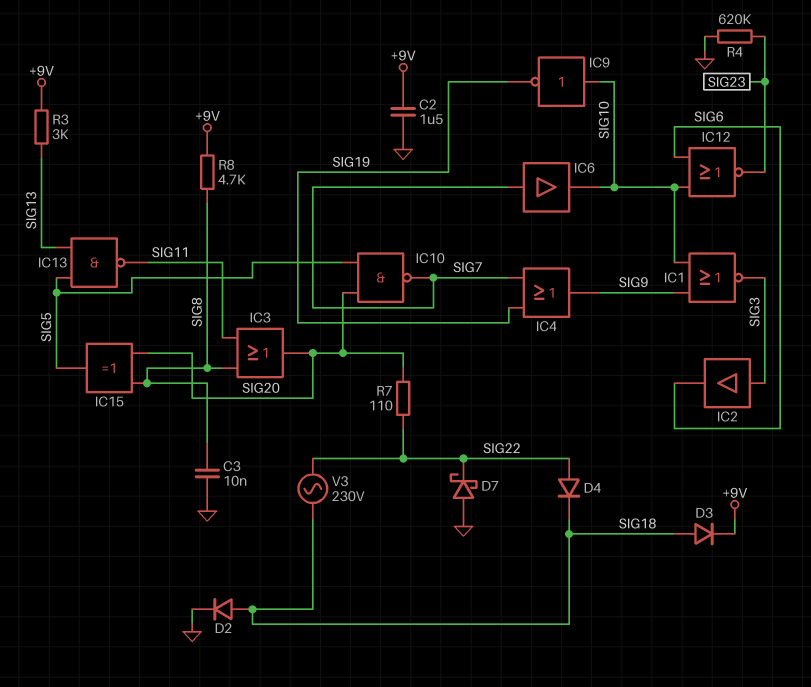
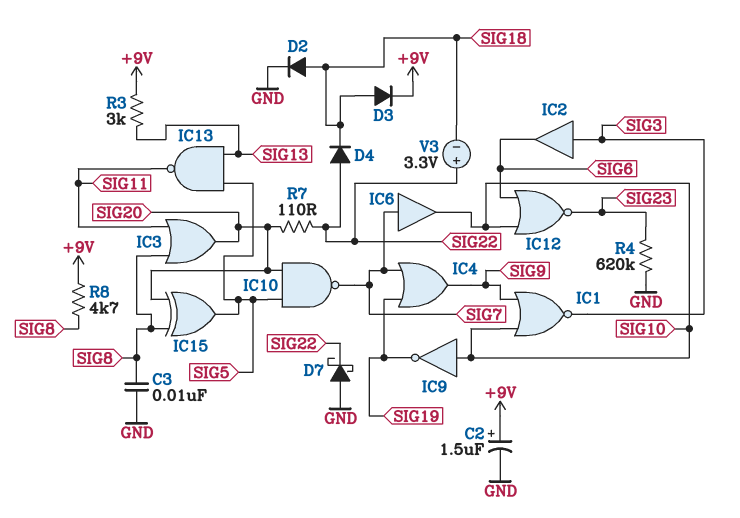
C2: 1.5uF (+9V, GND) -> 1.5uF (plus +9V, minus GND)
V3: AC 230V (SIG18, SIG22) -> 3.3V (plus SIG22, minus SIG18)

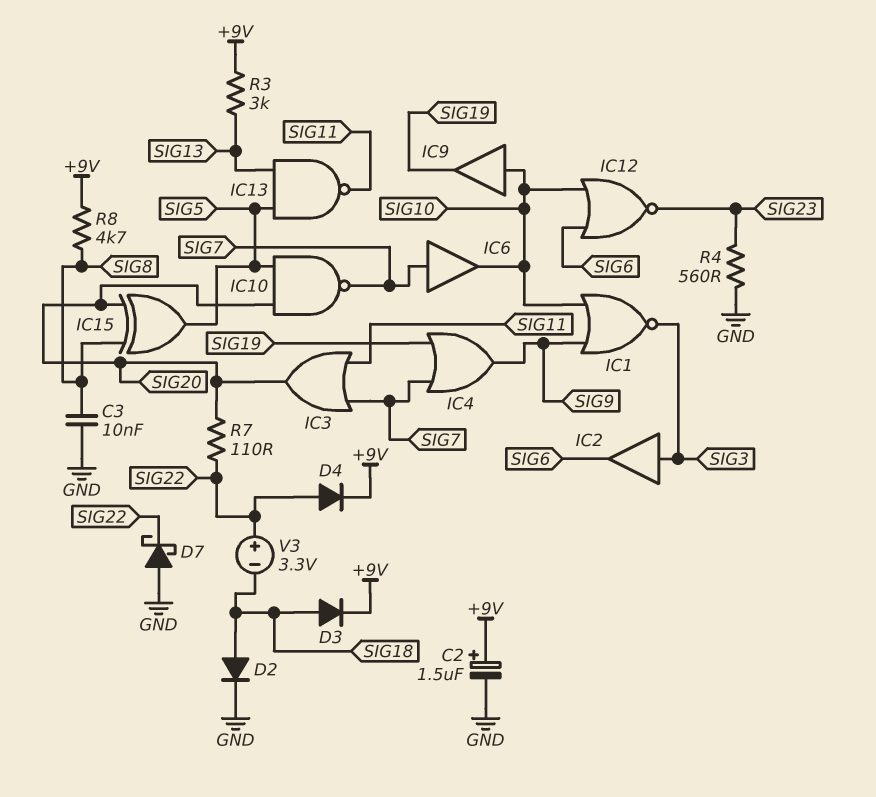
D4: diode (A SIG22, K SIG18) -> diode (A SIG22, K +9V)
IC3: OR (in SIG8, in SIG11, out SIG20) -> OR (in SIG7, in SIG11, out SIG20)
IC9: NOT (in SIG10, out SIG19) -> buffer (in SIG10, out SIG19)
R4: 620k (GND, SIG23) -> 560 (GND, SIG23)

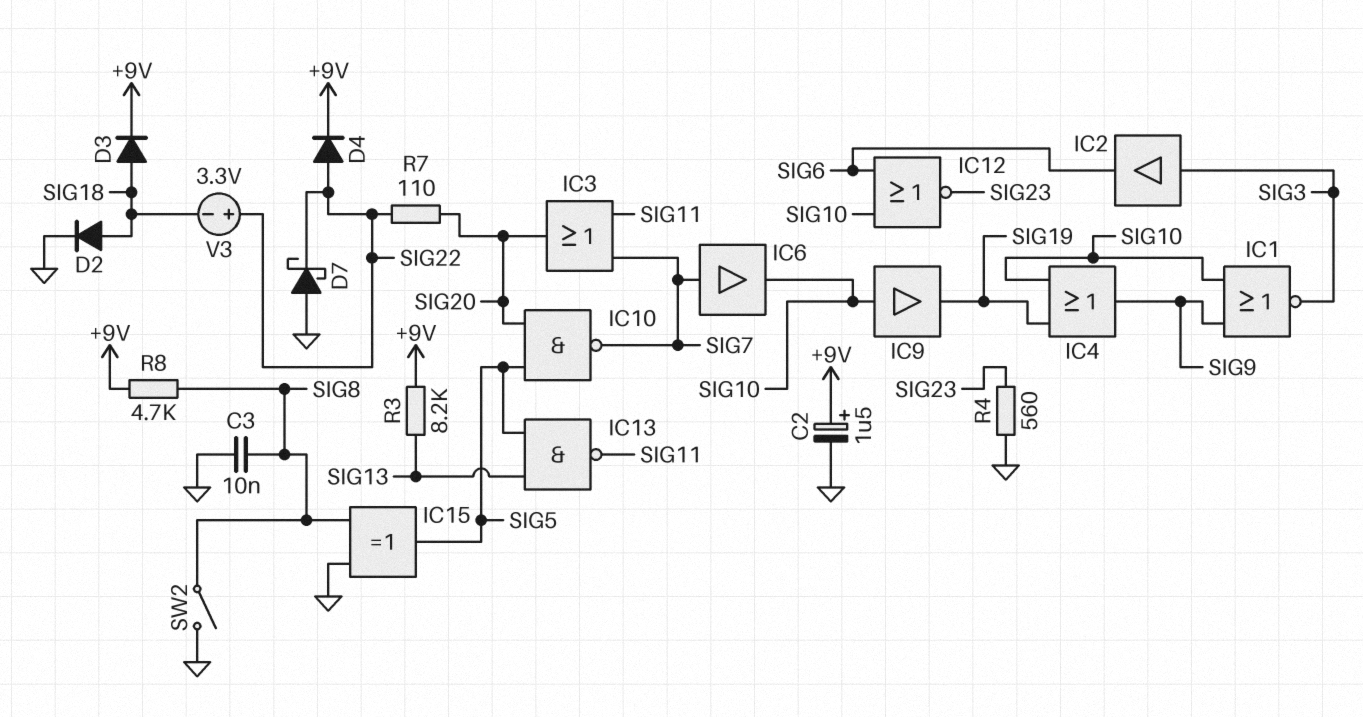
IC4: OR (in SIG7, in SIG19, out SIG9) -> OR (in SIG10, in SIG19, out SIG9)
IC15: XOR (in SIG8, in SIG20, out SIG5) -> XOR (in GND, in SIG8, out SIG5)
R3: 3k (+9V, SIG13) -> 8.2k (+9V, SIG13)
SW2: none -> switch (GND, SIG8)

